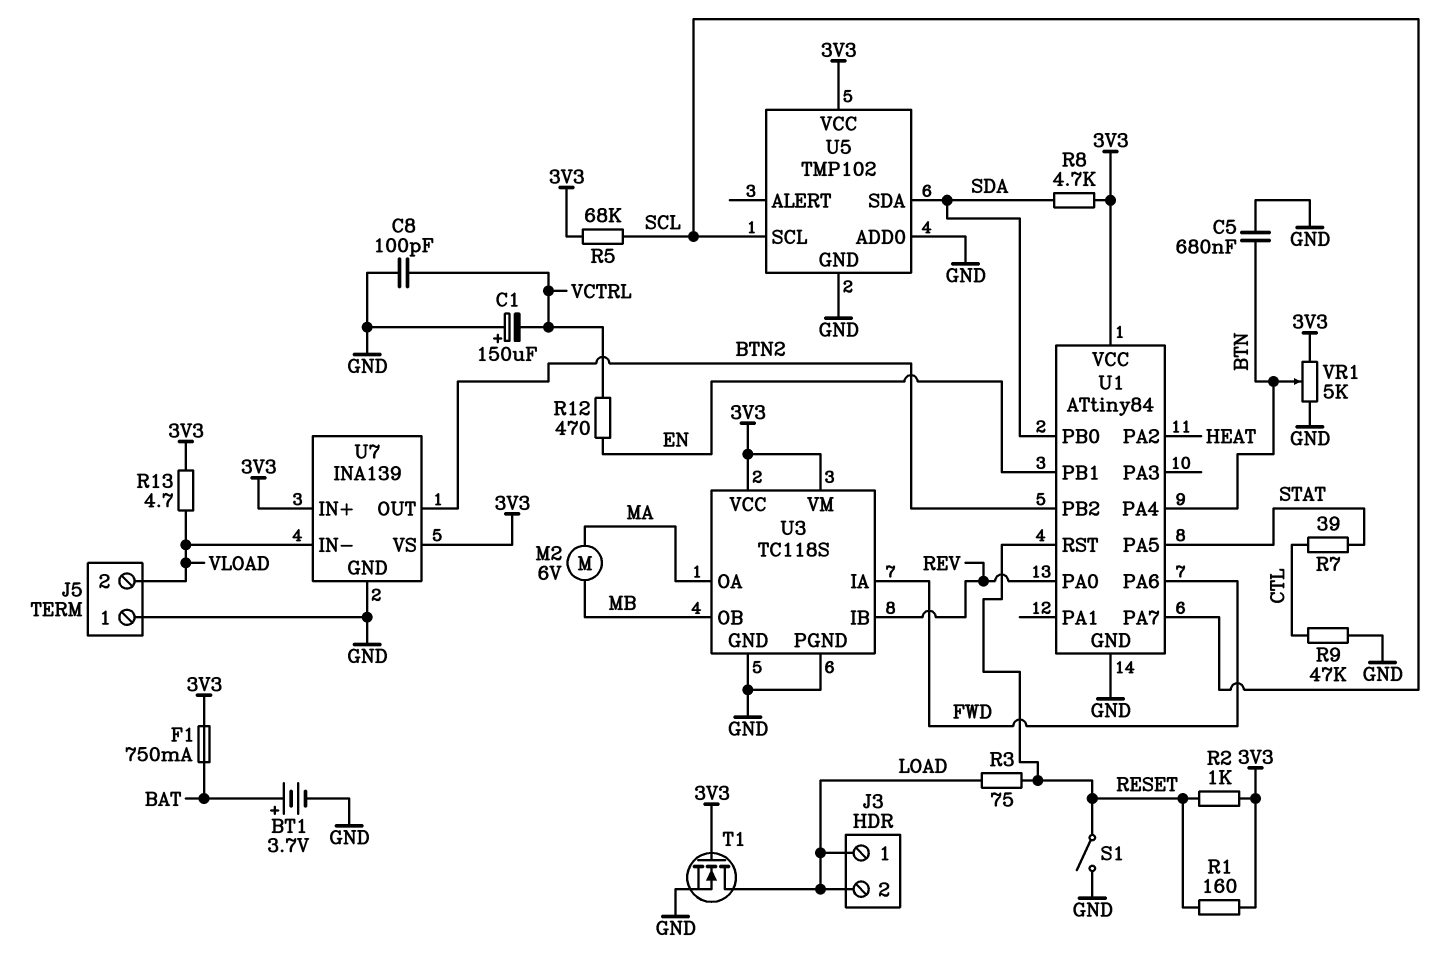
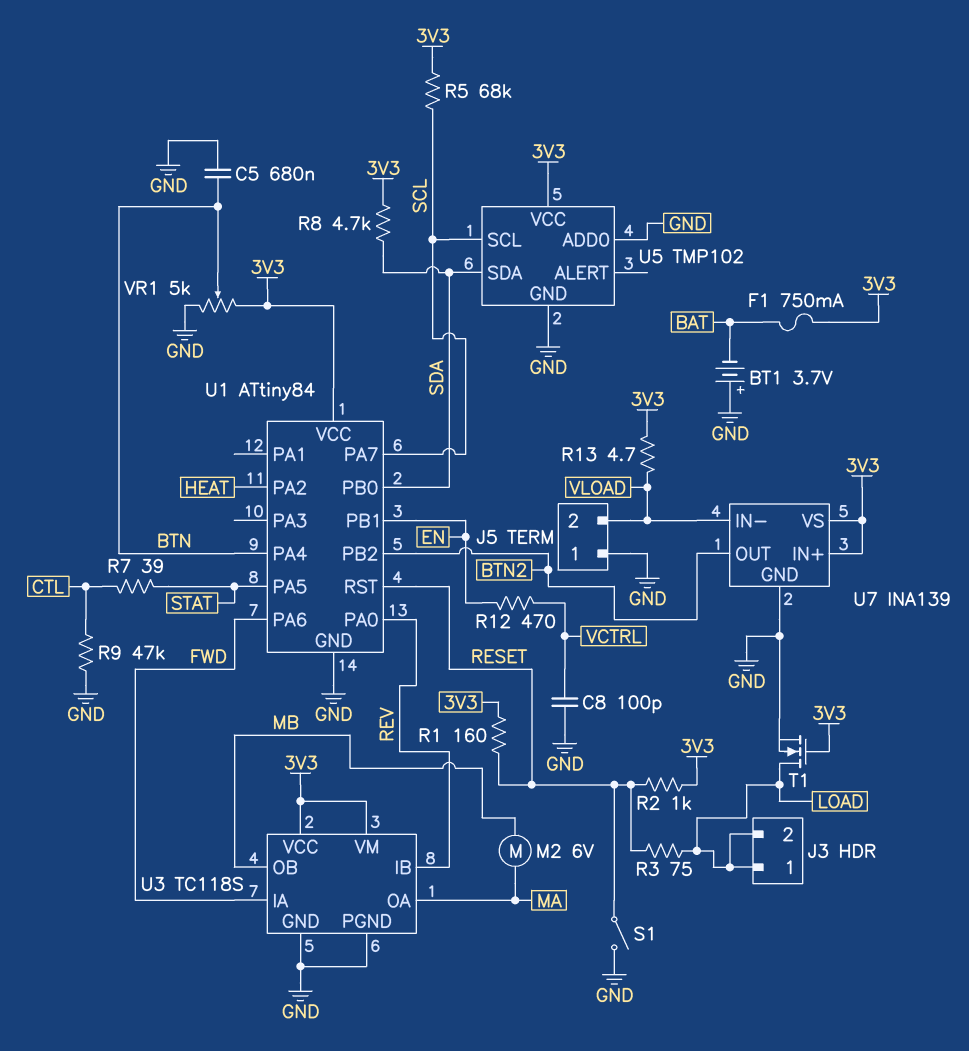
BT1: 3.7V (plus BAT, minus GND) -> 3.7V (plus GND, minus BAT)
C1: 150uF (plus GND, minus VCTRL) -> none

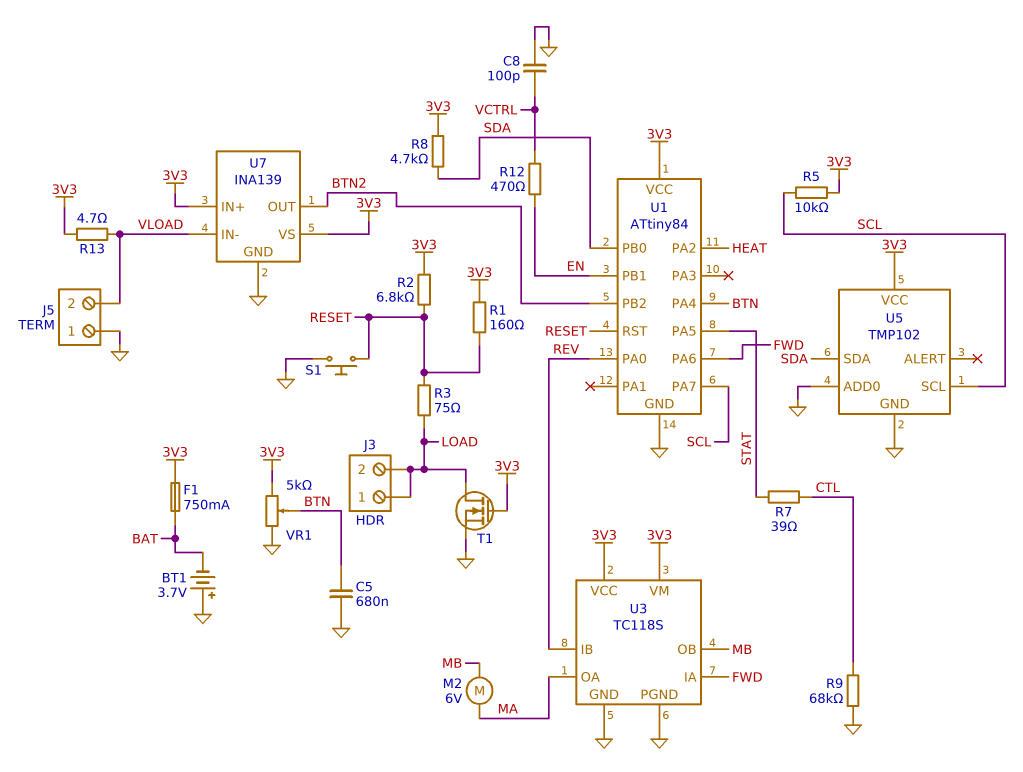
R2: 1k (3V3, RESET) -> 6.8k (3V3, RESET)
R5: 68k (3V3, SCL) -> 10k (3V3, SCL)
R9: 47k (CTL, GND) -> 68k (CTL, GND)
S1: switch (GND, RESET) -> button (GND, RESET)

